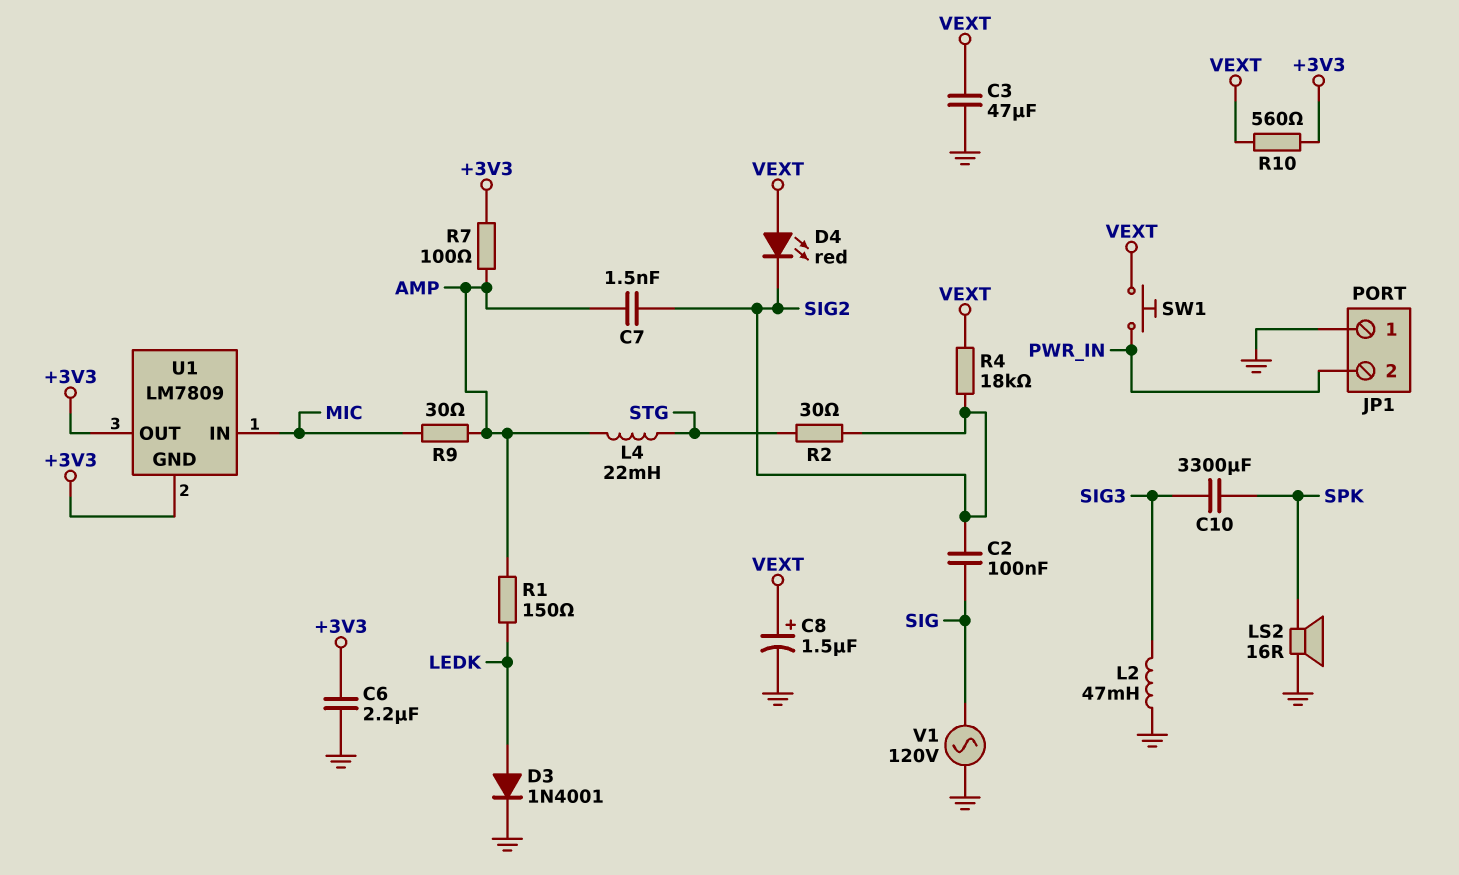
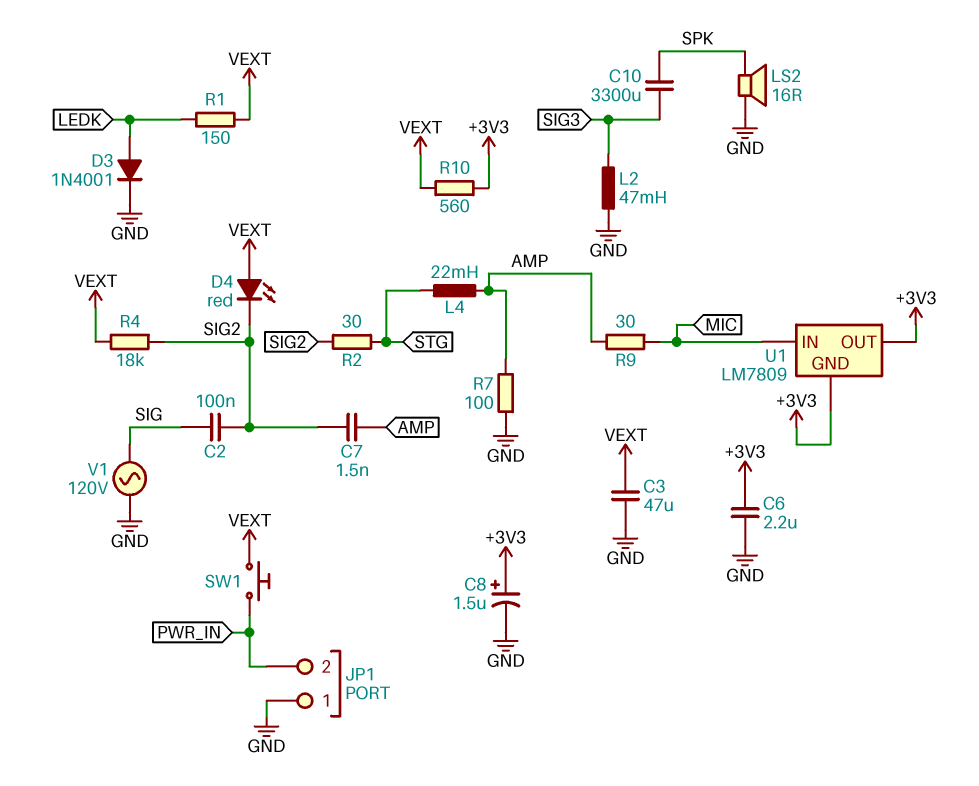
C8: 1.5uF (plus VEXT, minus GND) -> 1.5uF (plus +3V3, minus GND)
R1: 150 (AMP, LEDK) -> 150 (LEDK, VEXT)
R7: 100 (+3V3, AMP) -> 100 (AMP, GND)

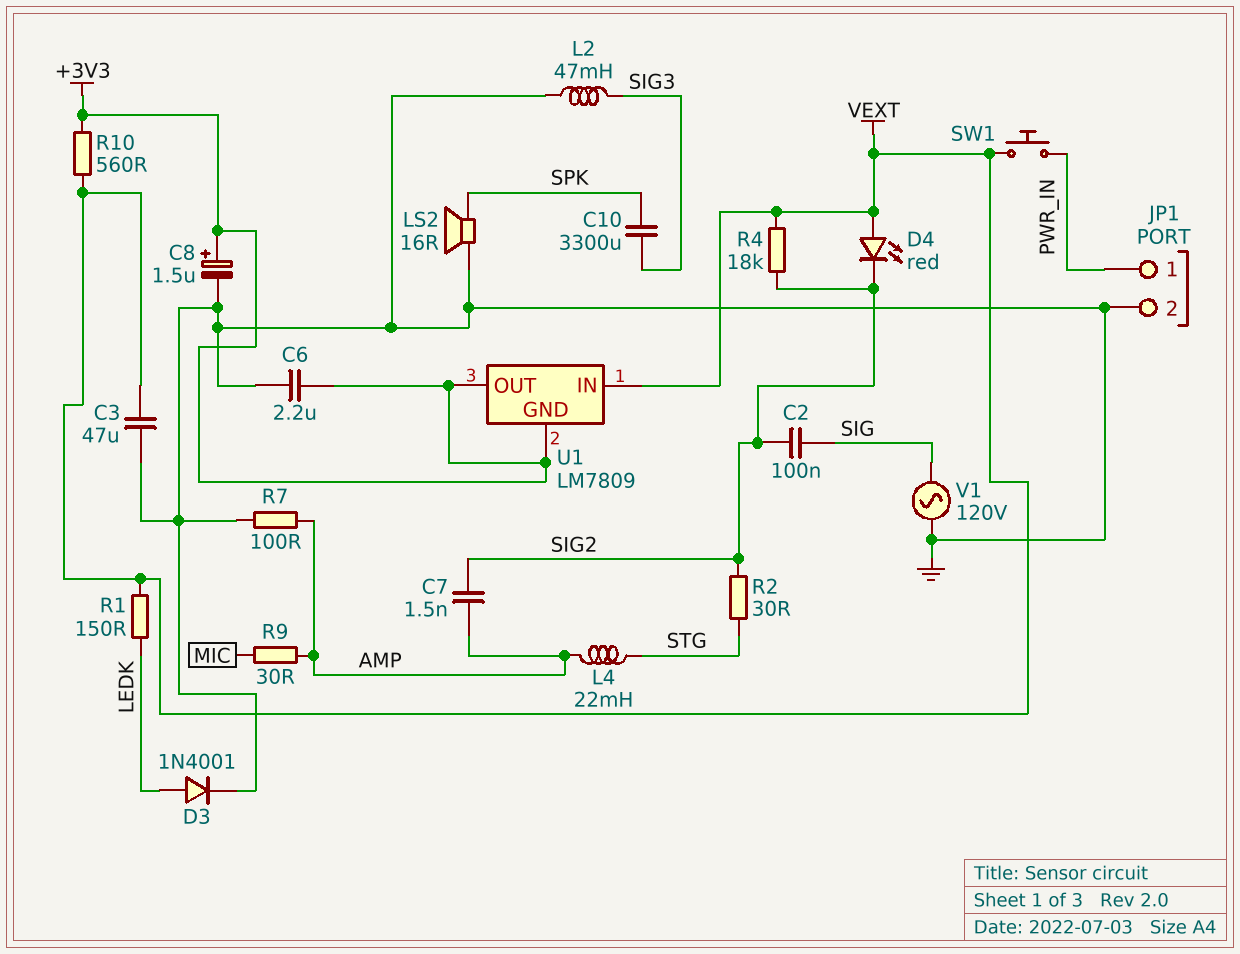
JP1 pin 1: GND -> PWR_IN
JP1 pin 2: PWR_IN -> GND
U1 pin IN: MIC -> VEXT

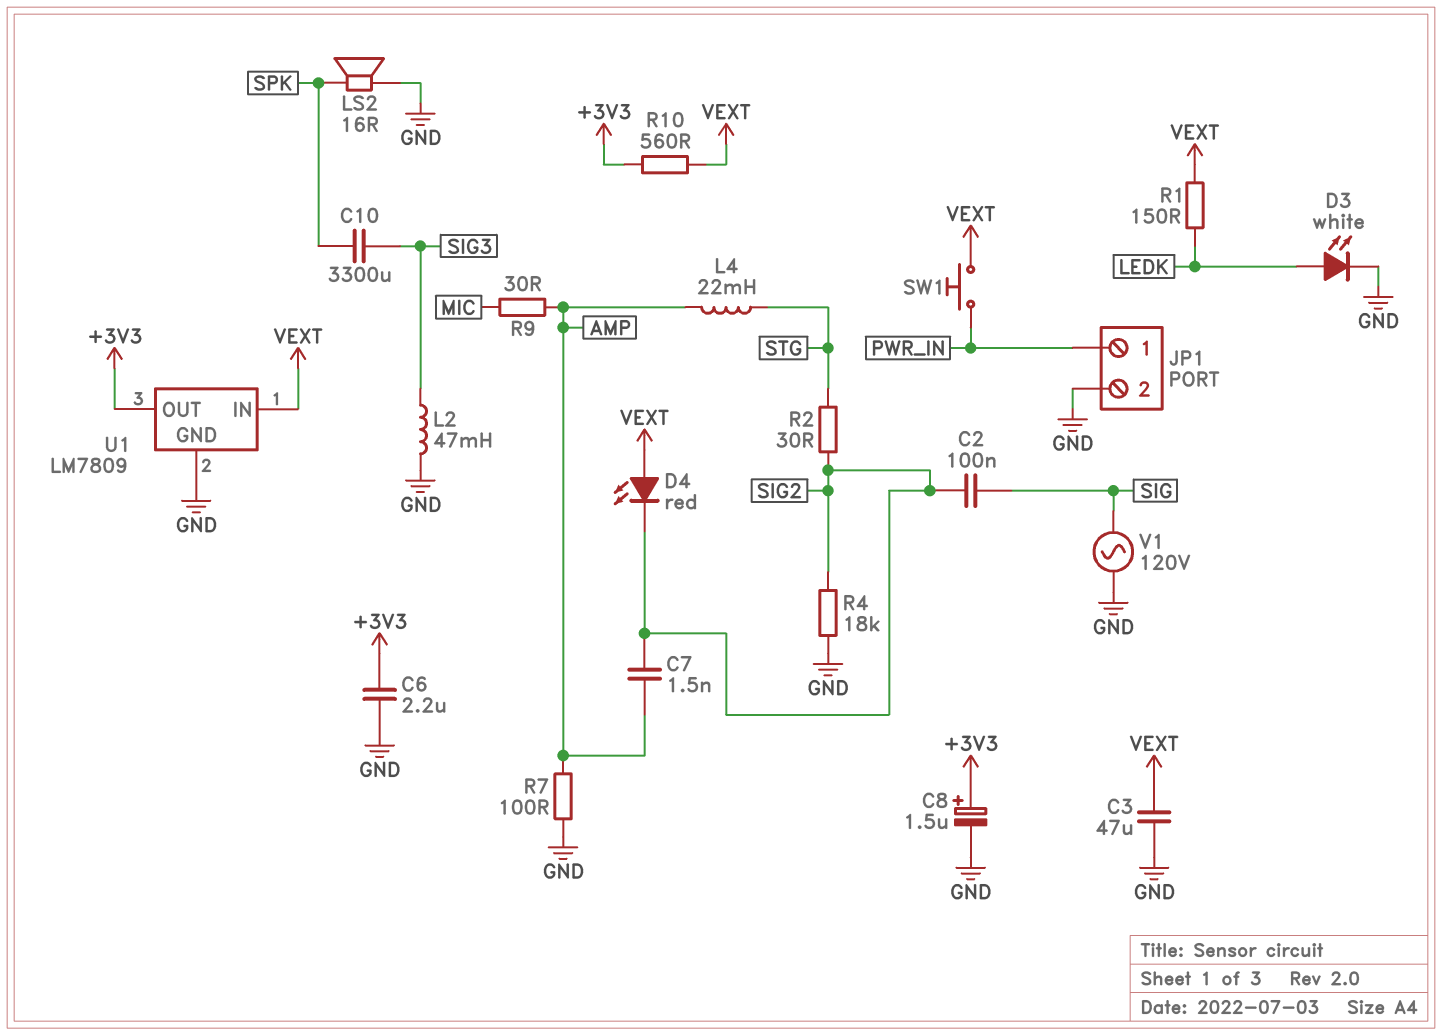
D3: diode 1N4001 (A LEDK, K GND) -> LED white (A LEDK, K GND)
R4: 18k (SIG2, VEXT) -> 18k (GND, SIG2)
U1 pin GND: +3V3 -> GND

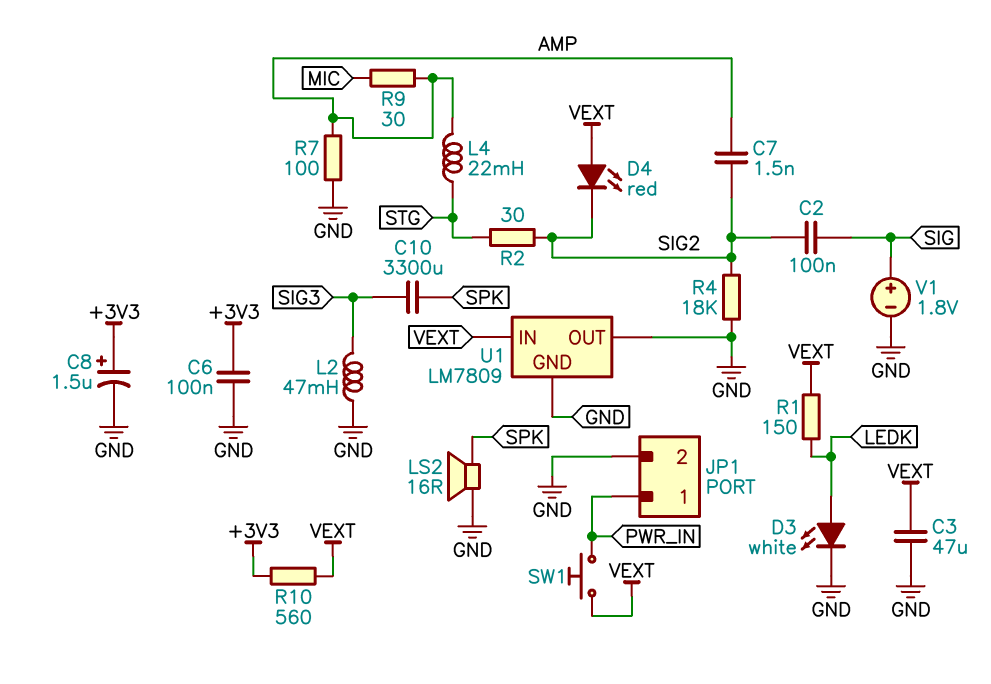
C6: 2.2uF (+3V3, GND) -> 100nF (+3V3, GND)
U1 pin OUT: +3V3 -> GND
V1: AC 120V (GND, SIG) -> 1.8V (plus SIG, minus GND)

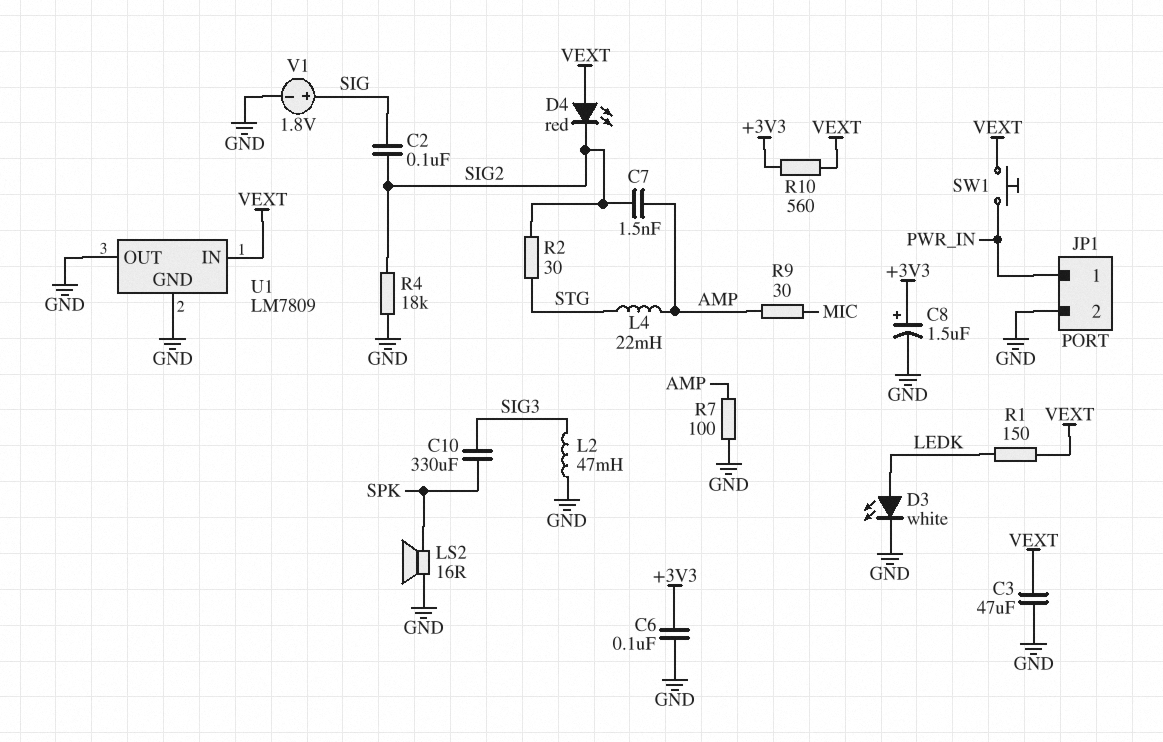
C10: 3300uF (SIG3, SPK) -> 330uF (SIG3, SPK)

